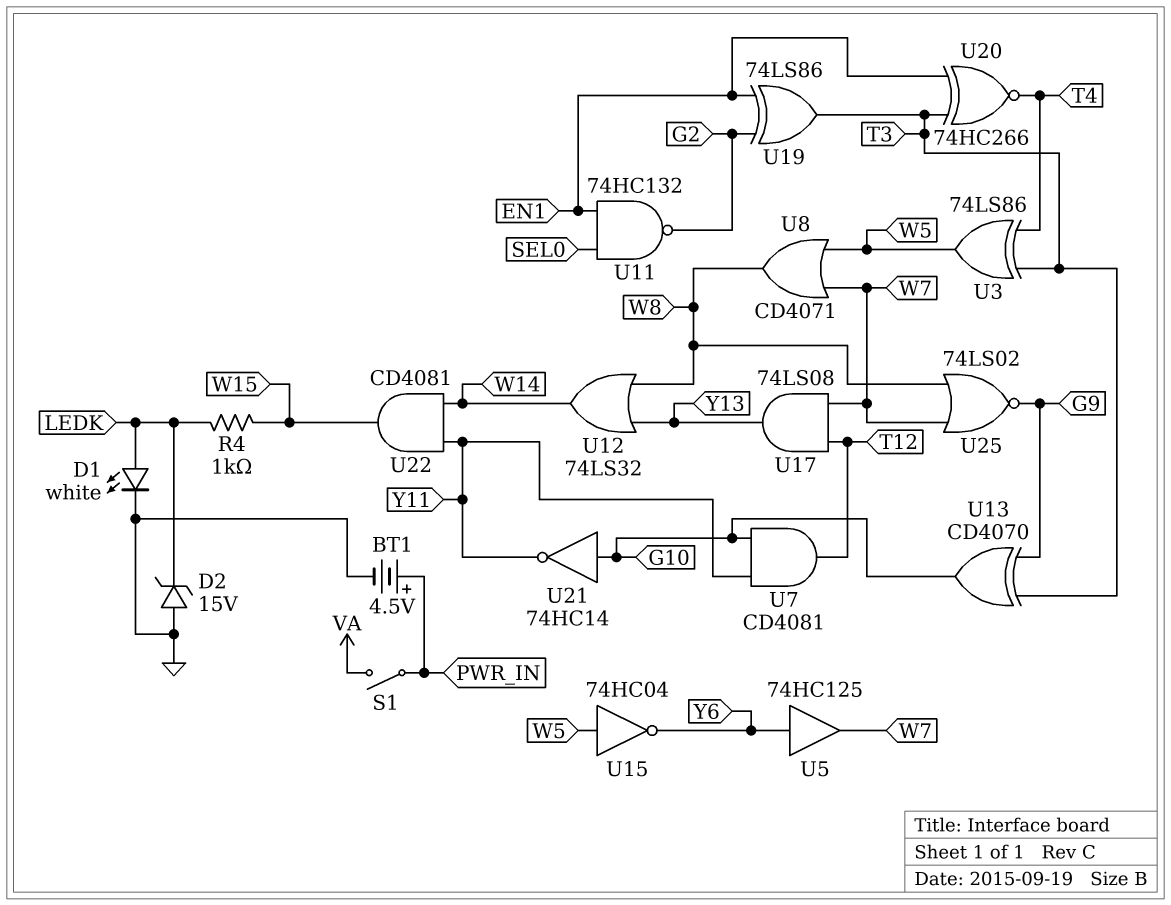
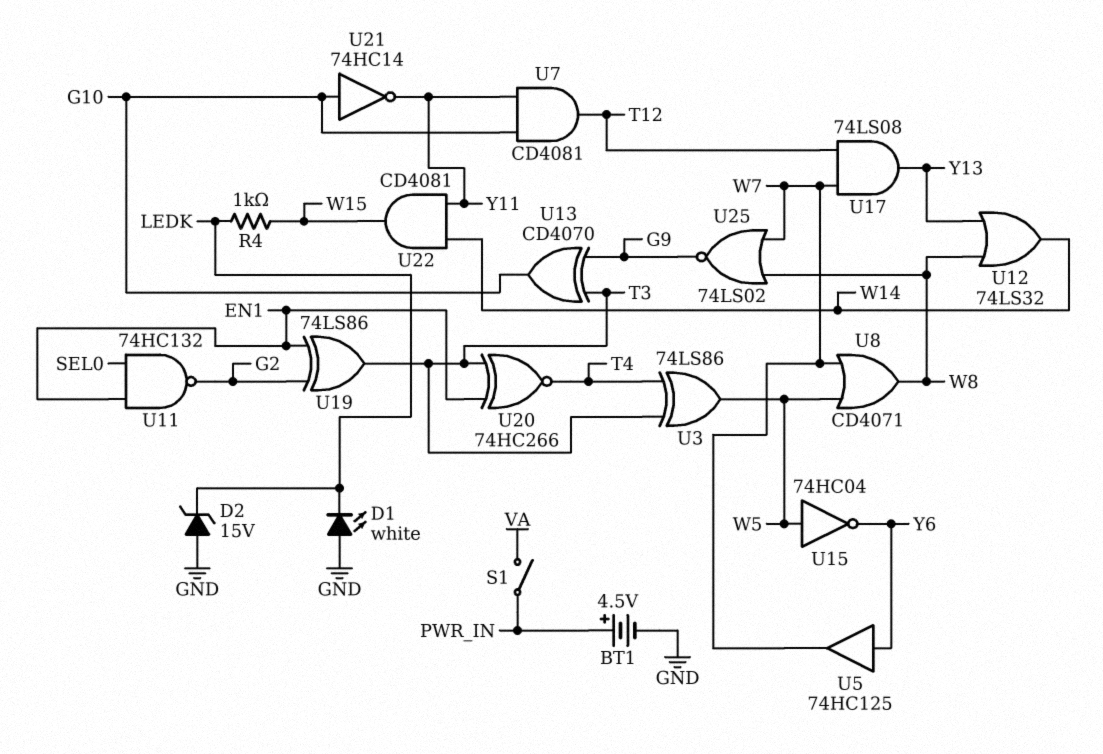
D1: LED white (A LEDK, K GND) -> LED white (A GND, K LEDK)

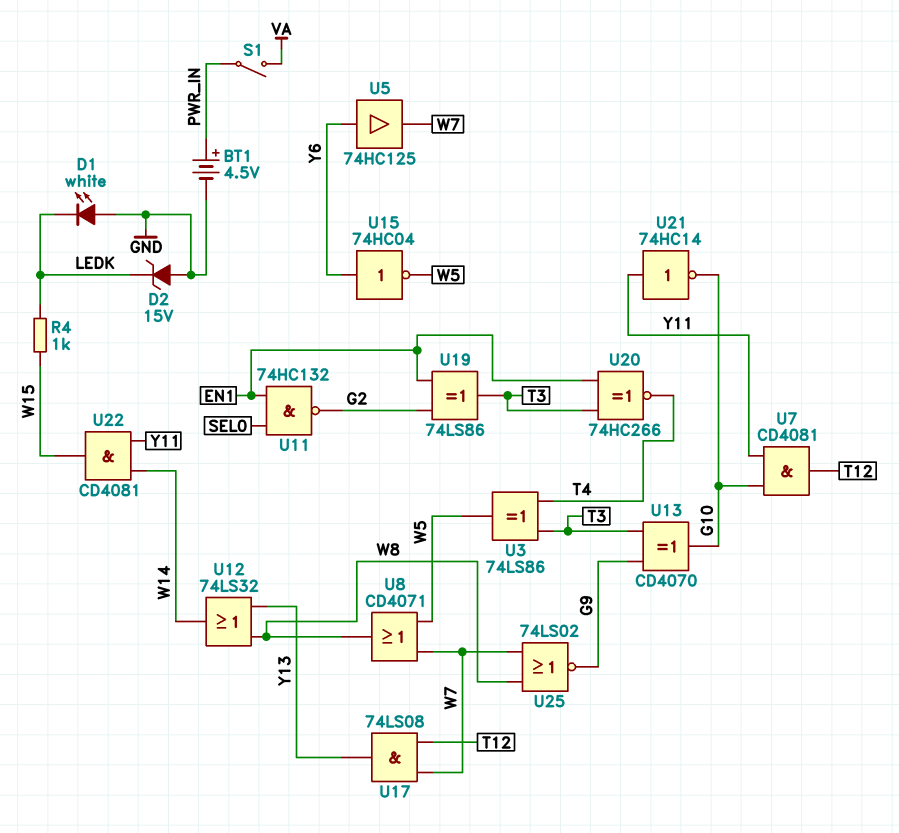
U15: NOT 74HC04 (in W5, out Y6) -> NOT 74HC04 (in Y6, out W5)
U21: NOT 74HC14 (in G10, out Y11) -> NOT 74HC14 (in Y11, out G10)

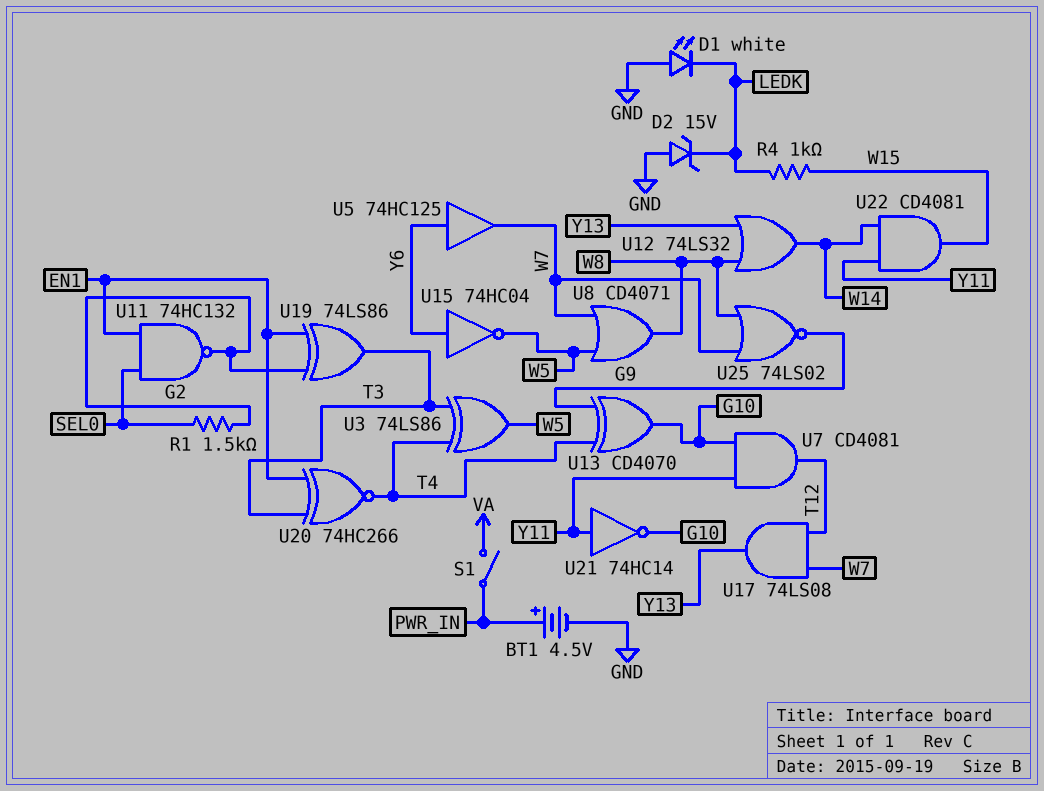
R1: none -> 1.5k (G2, SEL0)
U13: XOR CD4070 (in G9, in T3, out G10) -> XOR CD4070 (in G9, in T4, out G10)

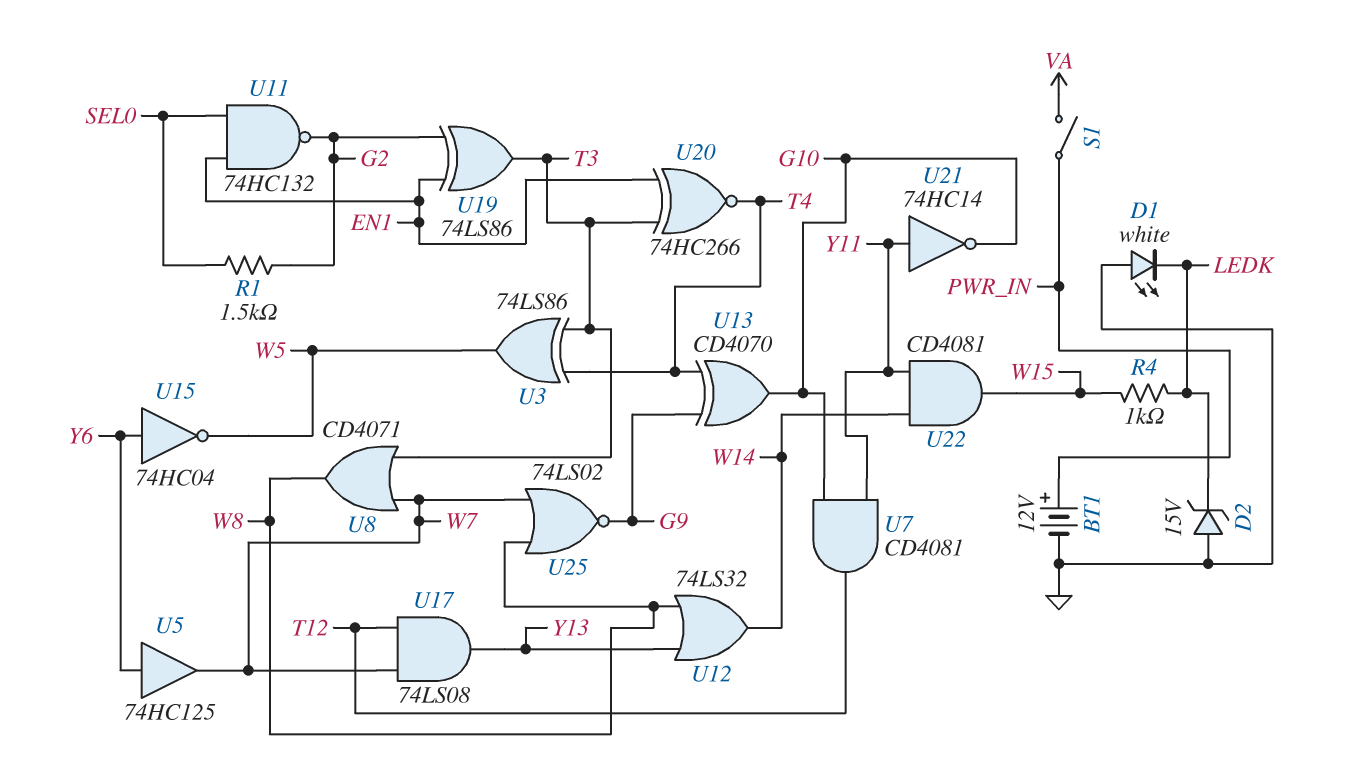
BT1: 4.5V (plus PWR_IN, minus GND) -> 12V (plus PWR_IN, minus GND)
U8: OR CD4071 (in W5, in W7, out W8) -> OR CD4071 (in T3, in W7, out W8)

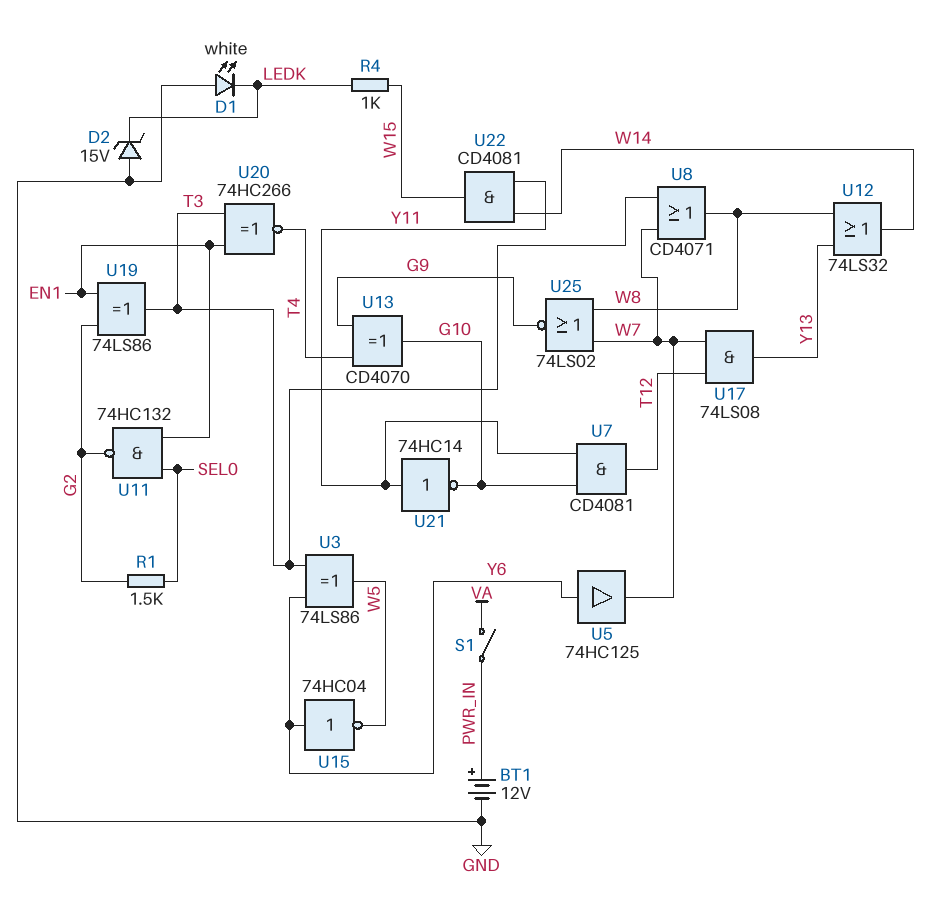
U3: XOR 74LS86 (in T3, in T4, out W5) -> XOR 74LS86 (in T3, in Y6, out W5)

